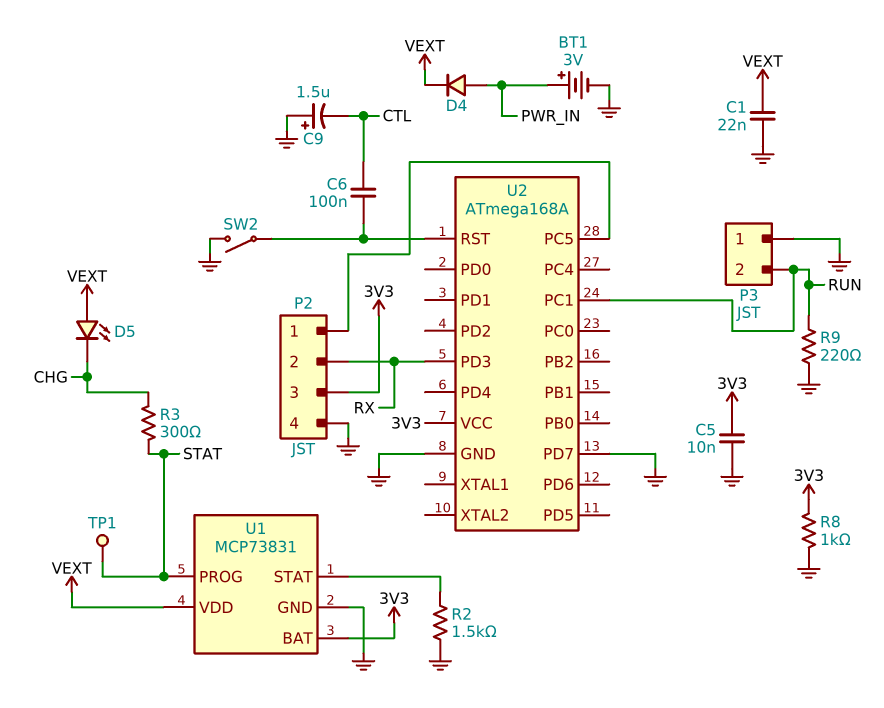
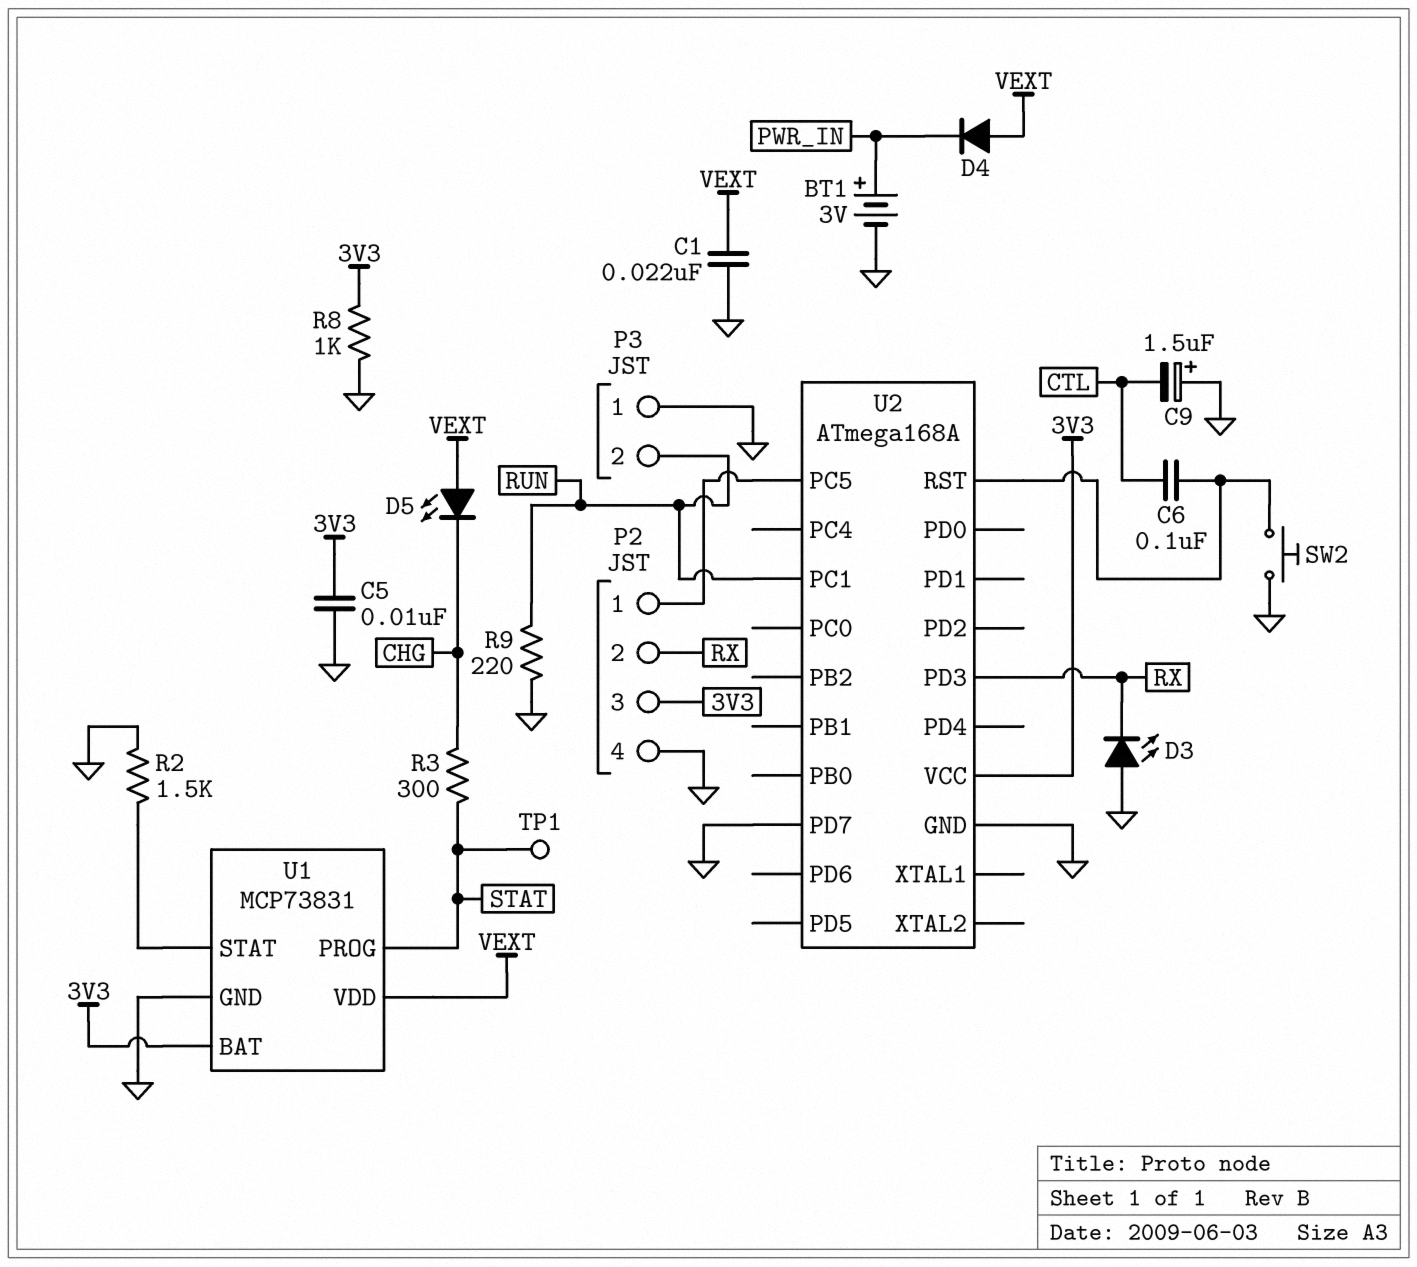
D3: none -> LED (A GND, K RX)
D4: diode (A PWR_IN, K VEXT) -> diode (A VEXT, K PWR_IN)
SW2: switch (GND, U2/RST) -> button (GND, U2/RST)

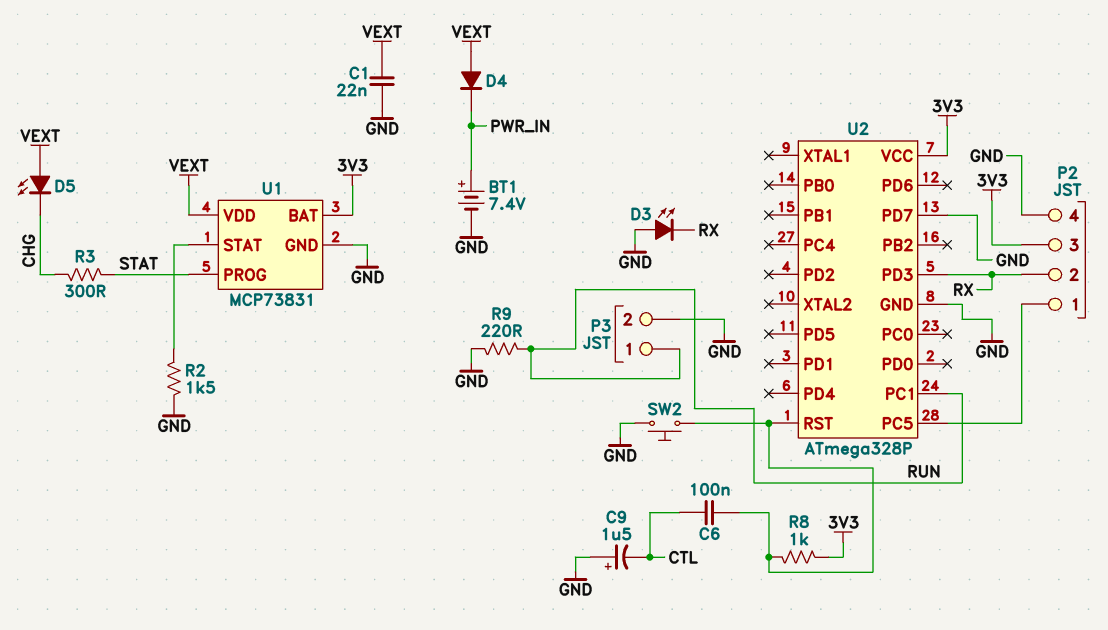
BT1: 3V (plus PWR_IN, minus GND) -> 7.4V (plus PWR_IN, minus GND)
C5: 10nF (3V3, GND) -> none
P3 pin 1: GND -> RUN
P3 pin 2: RUN -> GND
R8: 1k (3V3, GND) -> 1k (3V3, U2/RST)
TP1: test point (STAT) -> none
U2: ATmega168A -> ATmega328P

